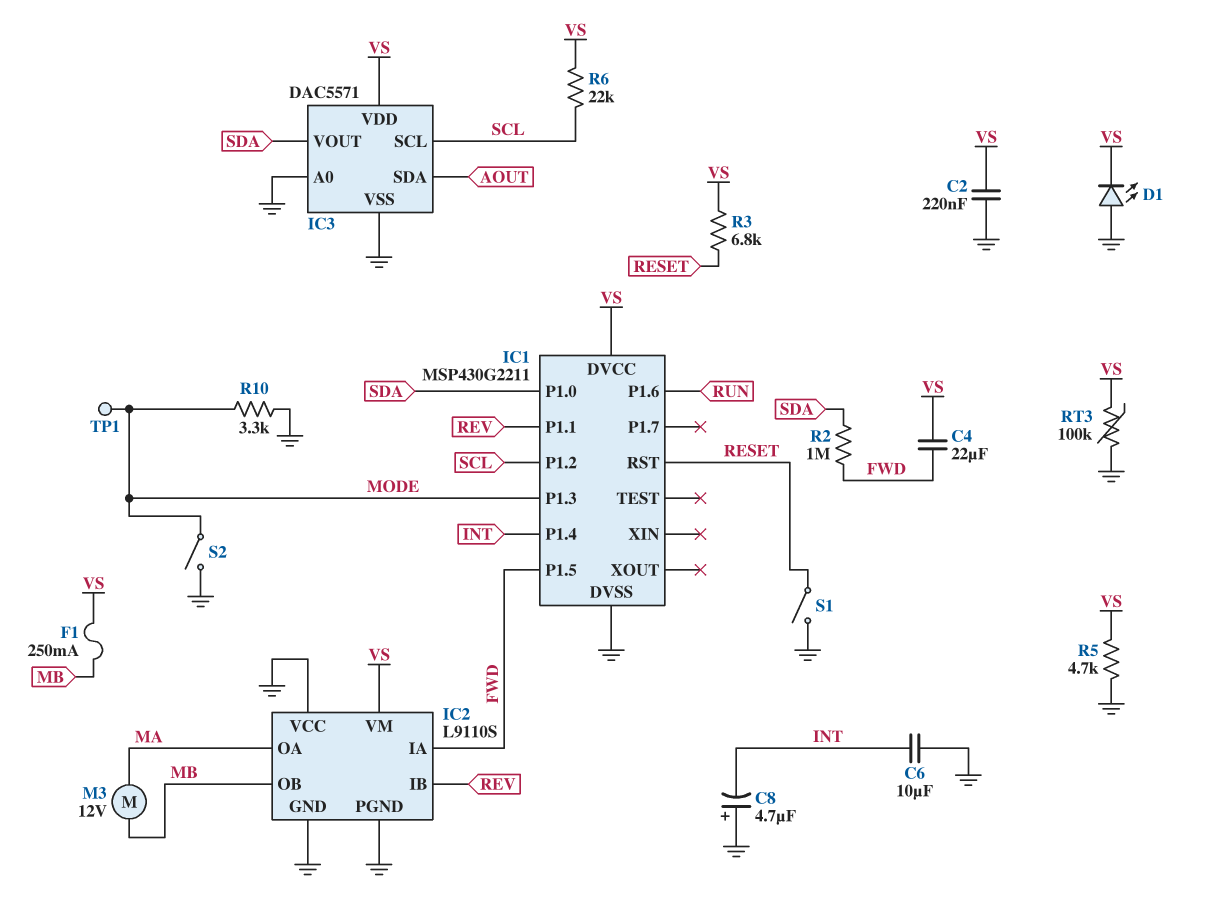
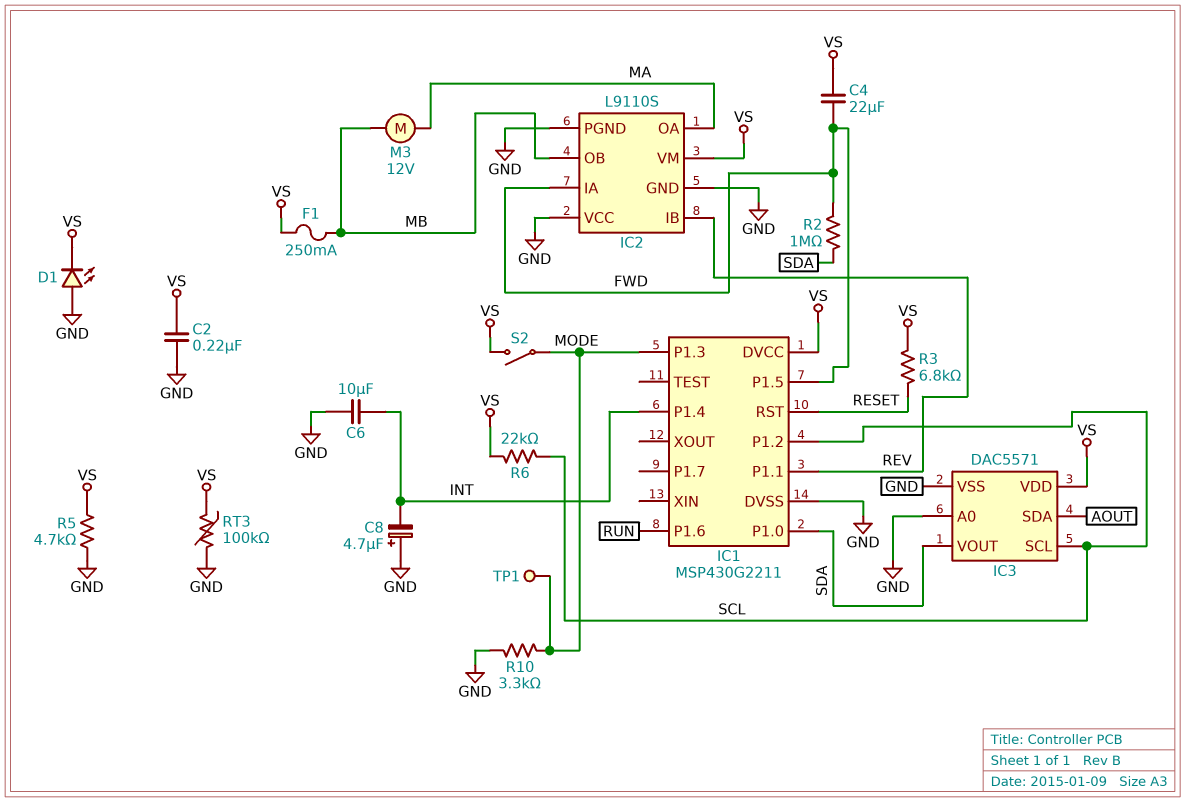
S1: switch (GND, RESET) -> none
S2: switch (GND, MODE) -> switch (MODE, VS)

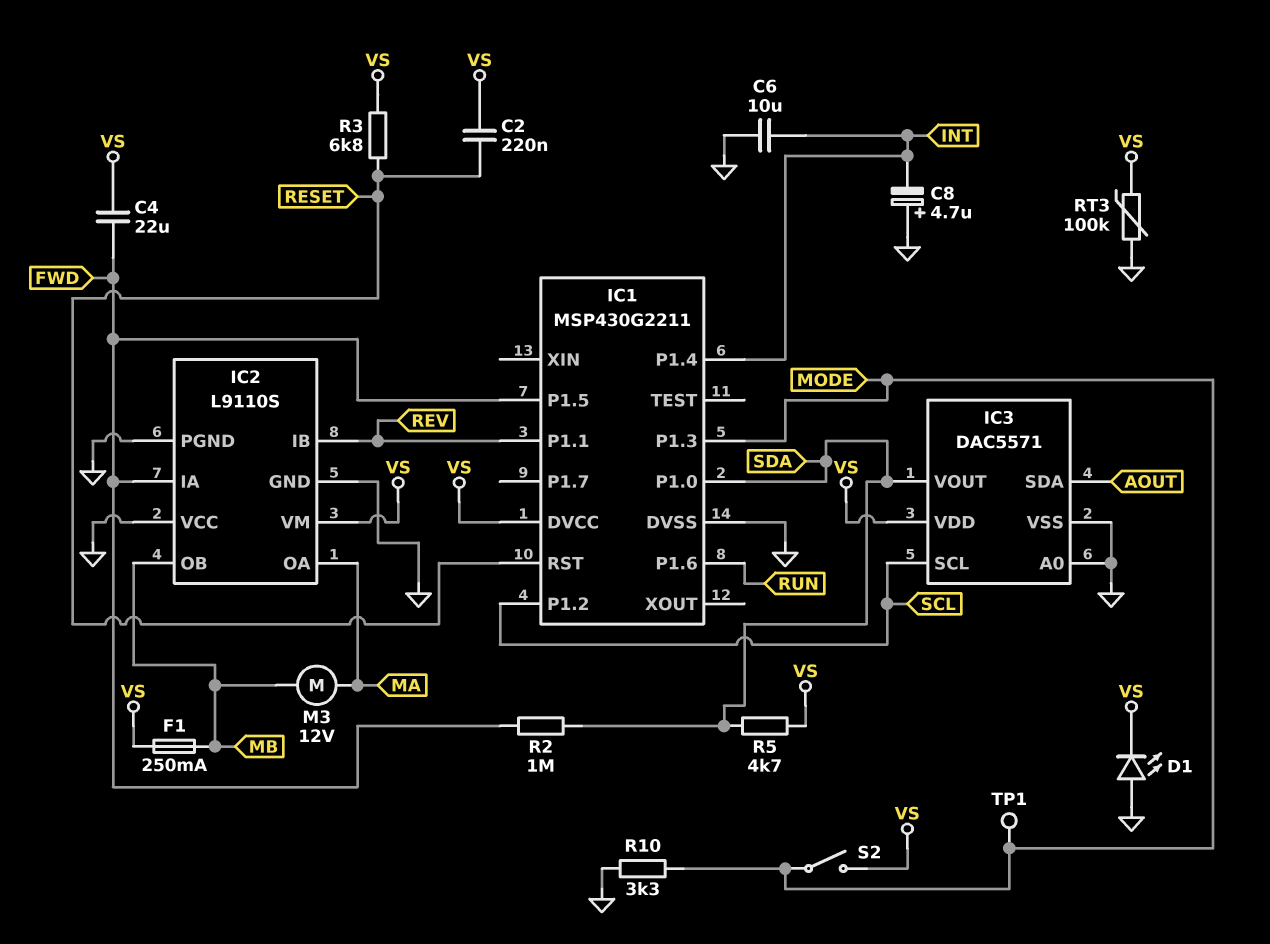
C2: 220nF (GND, VS) -> 220nF (RESET, VS)
R5: 4.7k (GND, VS) -> 4.7k (SDA, VS)
R6: 22k (SCL, VS) -> none

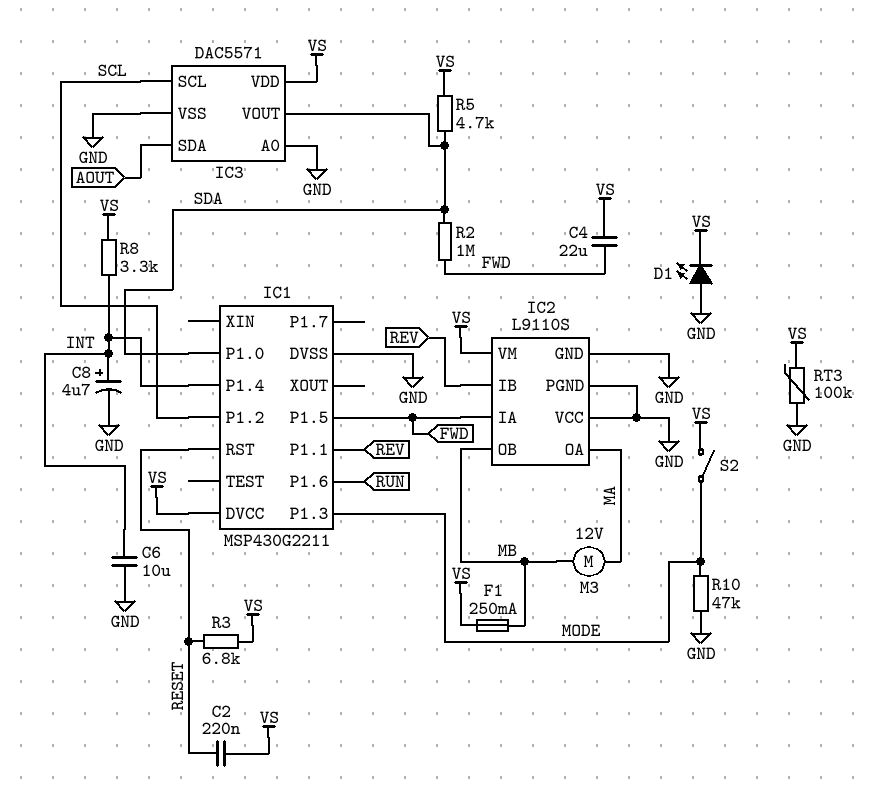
C8: 4.7uF (plus GND, minus INT) -> 4.7uF (plus INT, minus GND)
R8: none -> 3.3k (INT, VS)
R10: 3.3k (GND, MODE) -> 47k (GND, MODE)
TP1: test point (MODE) -> none

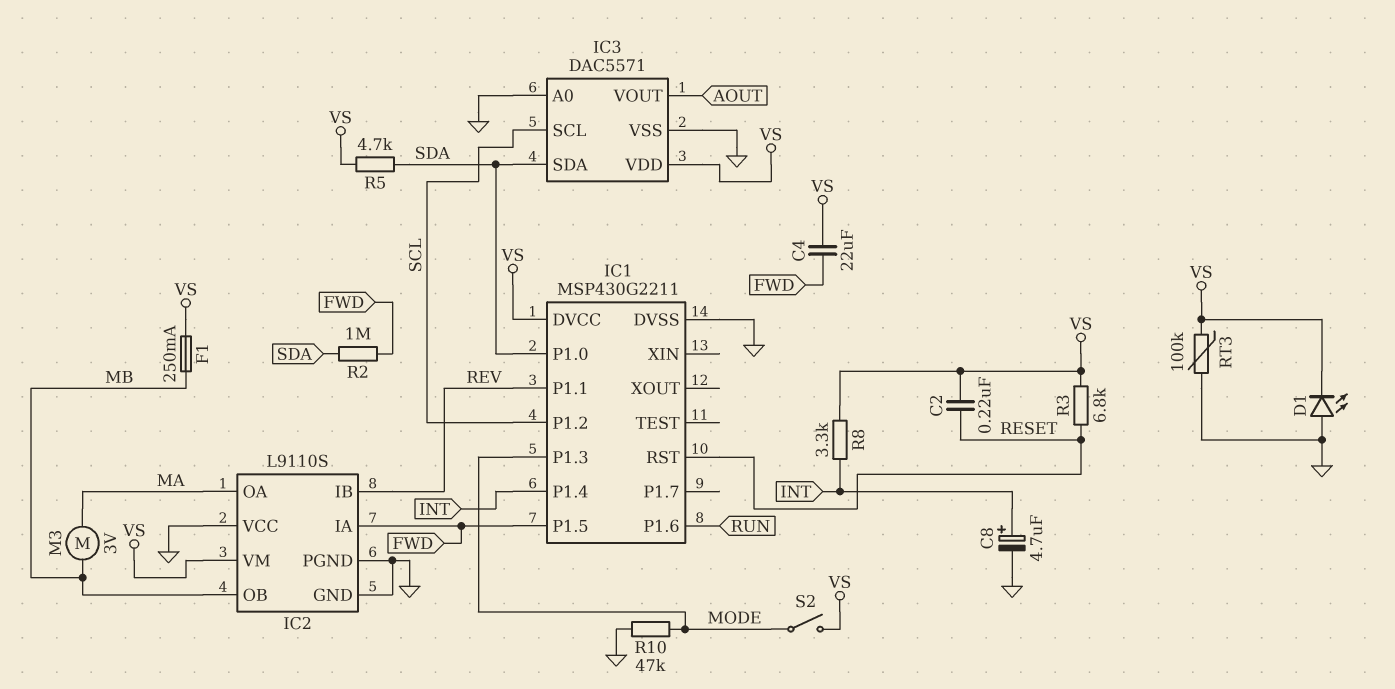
C6: 10uF (GND, INT) -> none
IC3 pin SDA: AOUT -> SDA
IC3 pin VOUT: SDA -> AOUT
M3: motor 12V (MA, MB) -> motor 3V (MA, MB)

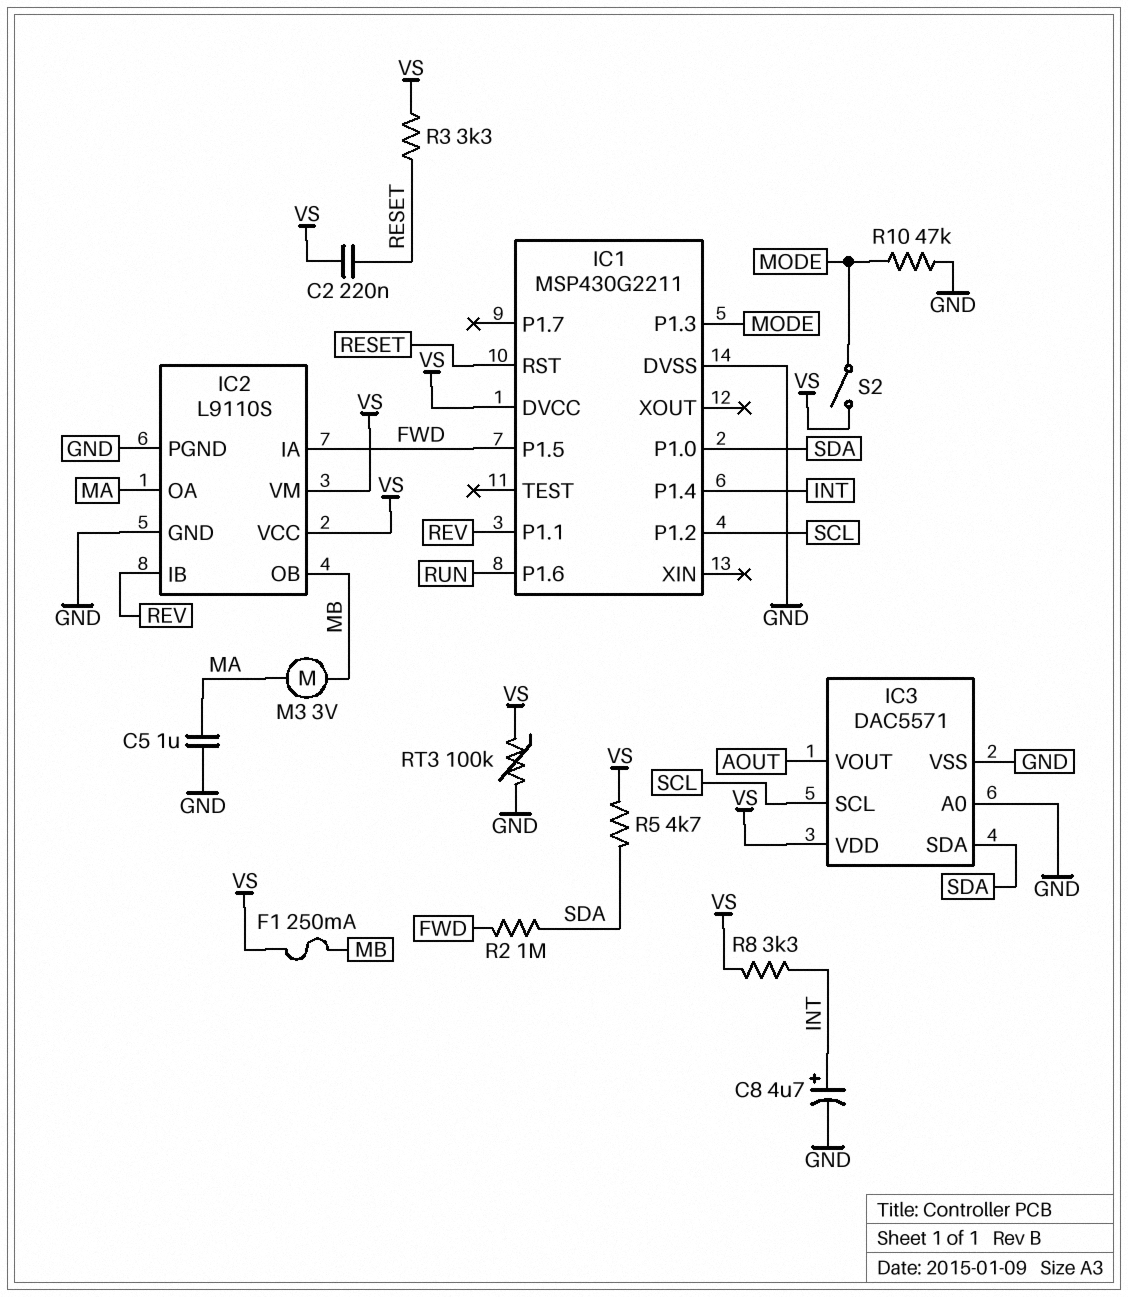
C4: 22uF (FWD, VS) -> none
C5: none -> 1uF (GND, MA)
D1: LED (A GND, K VS) -> none
IC2 pin VCC: GND -> VS
R3: 6.8k (RESET, VS) -> 3.3k (RESET, VS)

